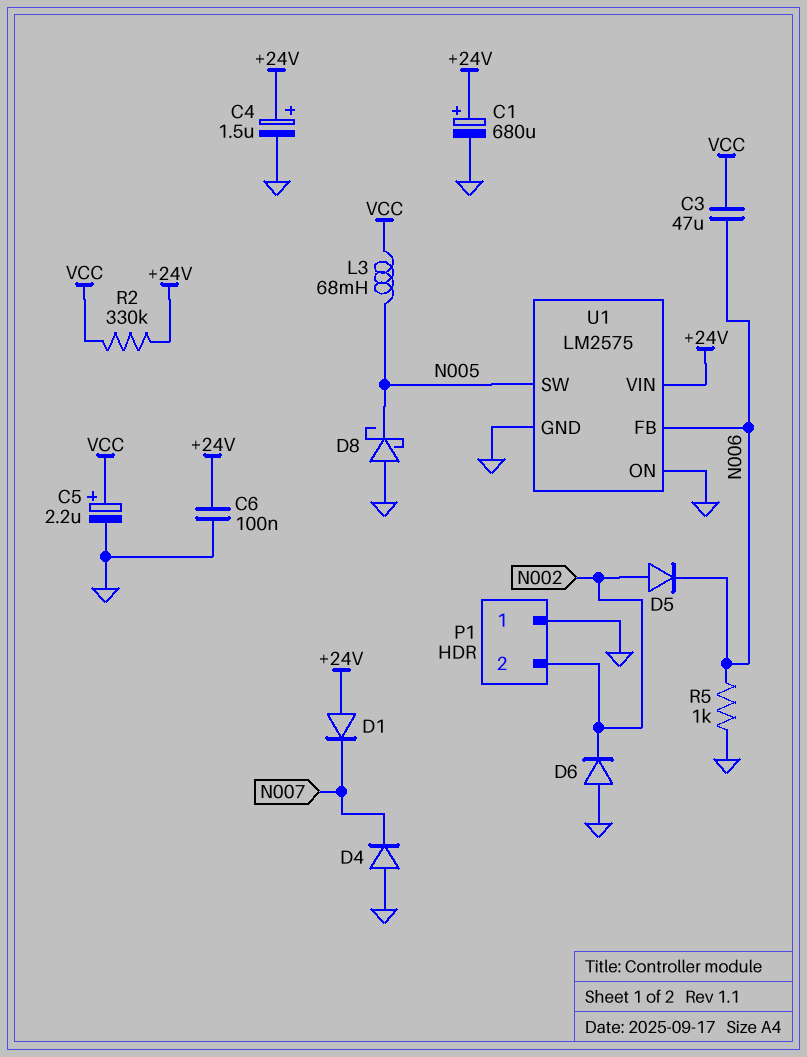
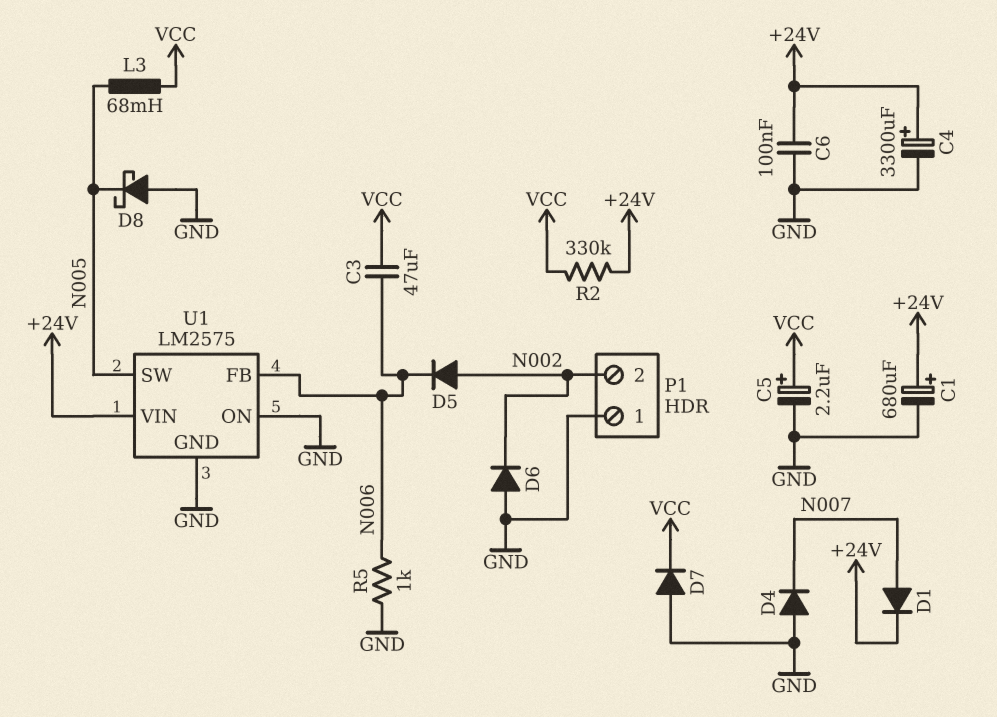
C4: 1.5uF (plus +24V, minus GND) -> 3300uF (plus +24V, minus GND)
D1: diode (A +24V, K N007) -> diode (A N007, K +24V)
D7: none -> diode (A GND, K VCC)

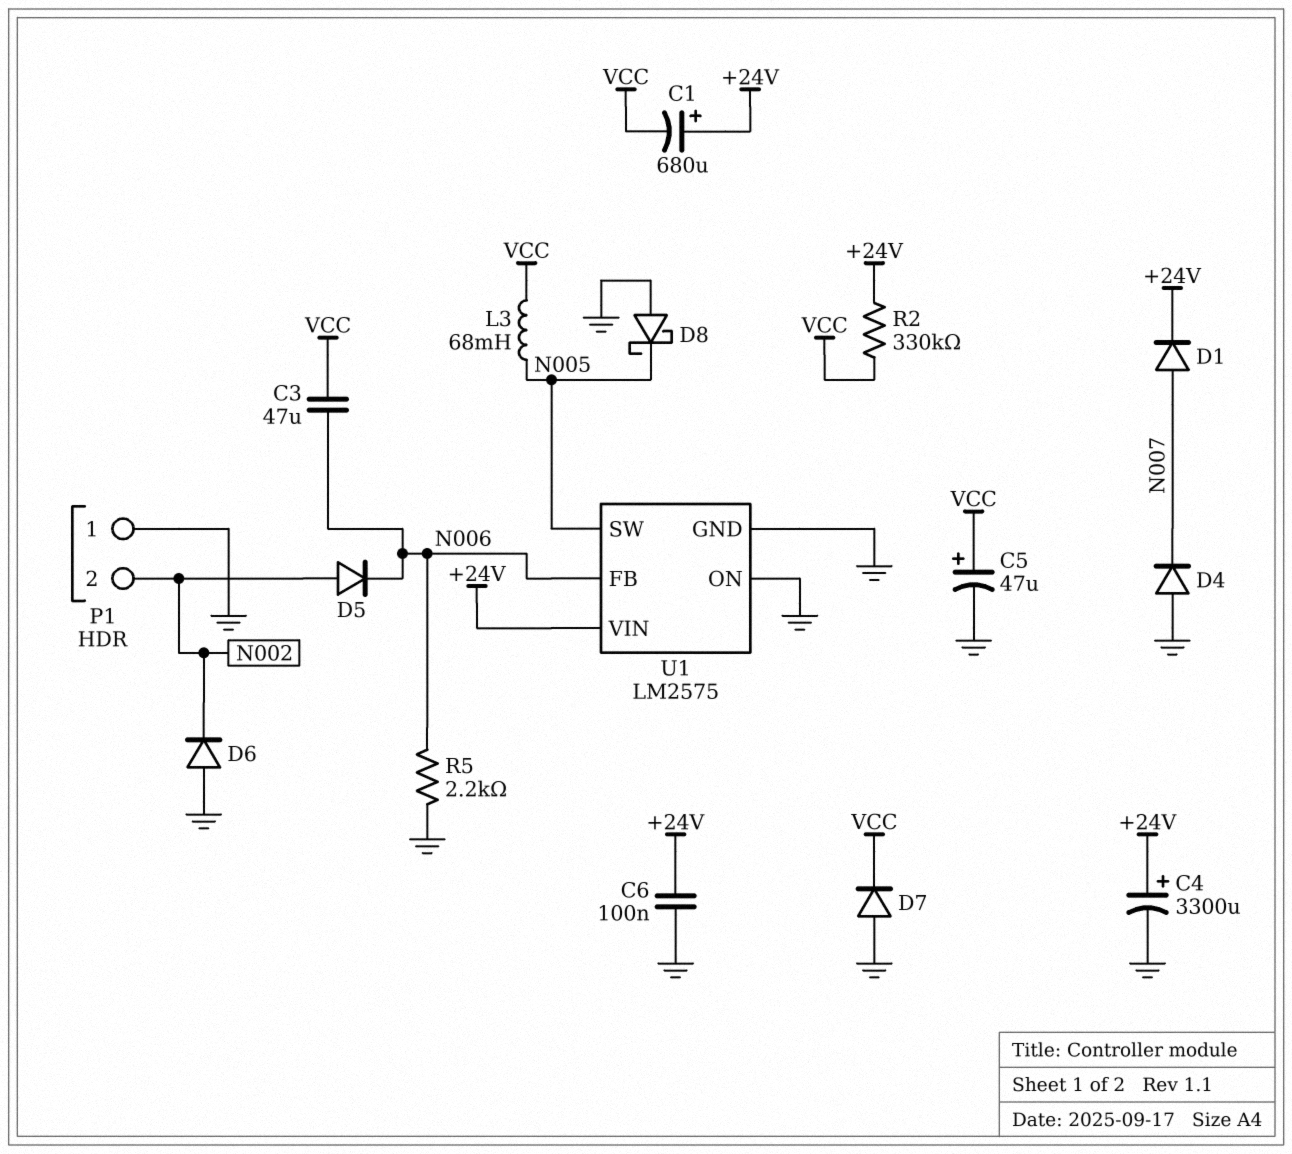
C1: 680uF (plus +24V, minus GND) -> 680uF (plus +24V, minus VCC)
C5: 2.2uF (plus VCC, minus GND) -> 47uF (plus VCC, minus GND)
R5: 1k (GND, N006) -> 2.2k (GND, N006)

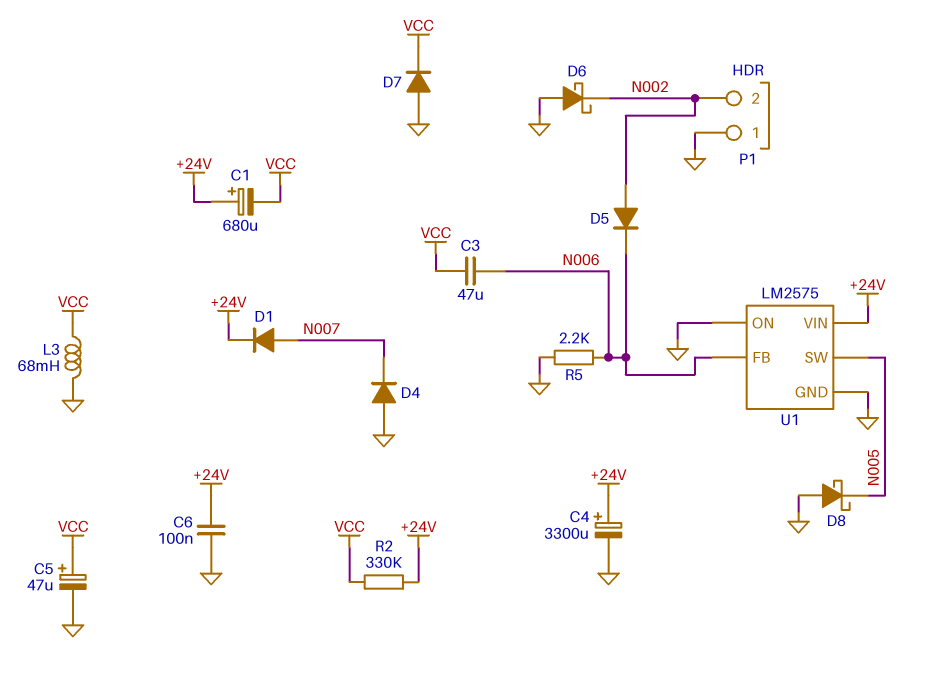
D6: diode (A GND, K N002) -> schottky (A GND, K N002)
L3: 68mH (N005, VCC) -> 68mH (GND, VCC)

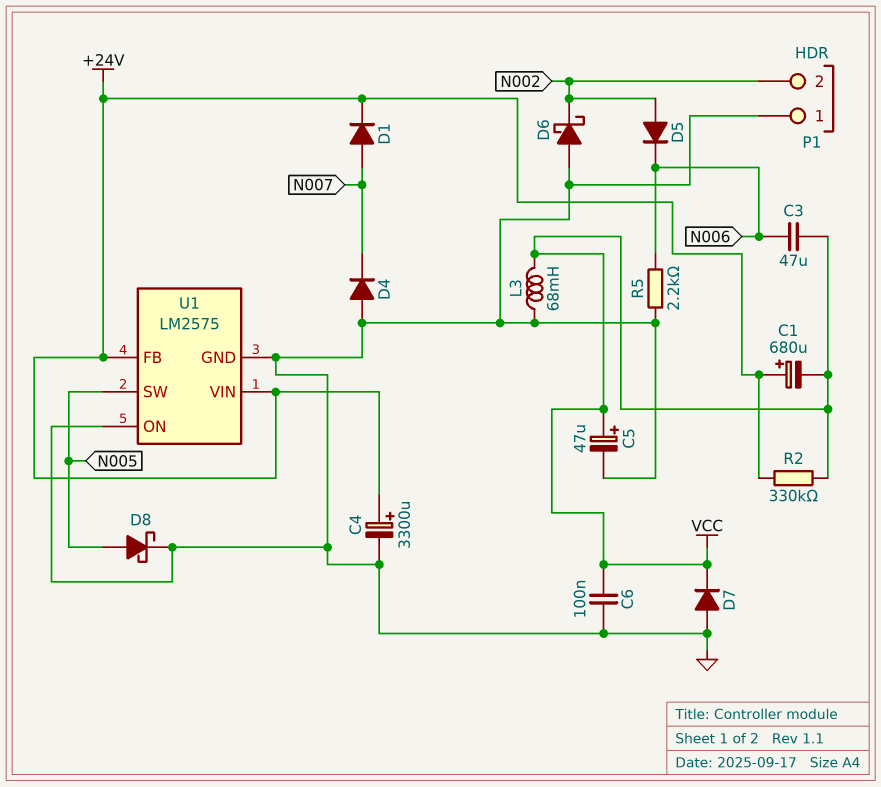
C6: 100nF (+24V, GND) -> 100nF (GND, VCC)
D8: schottky (A GND, K N005) -> schottky (A N005, K GND)
U1 pin FB: N006 -> +24V

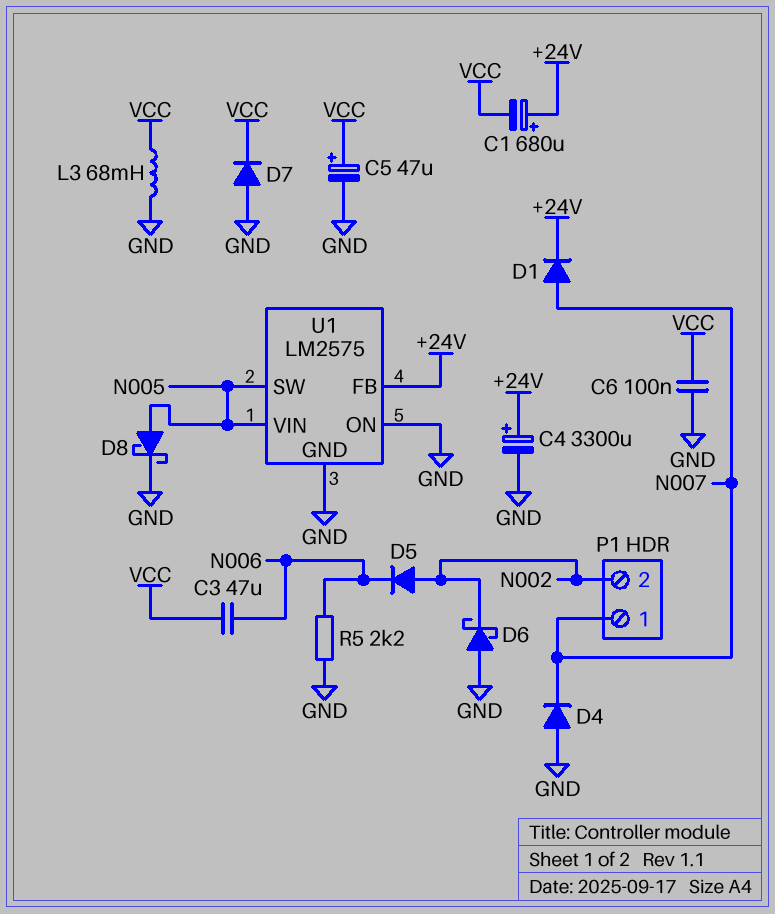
P1 pin 1: GND -> N007
R2: 330k (+24V, VCC) -> none
U1 pin VIN: +24V -> N005

